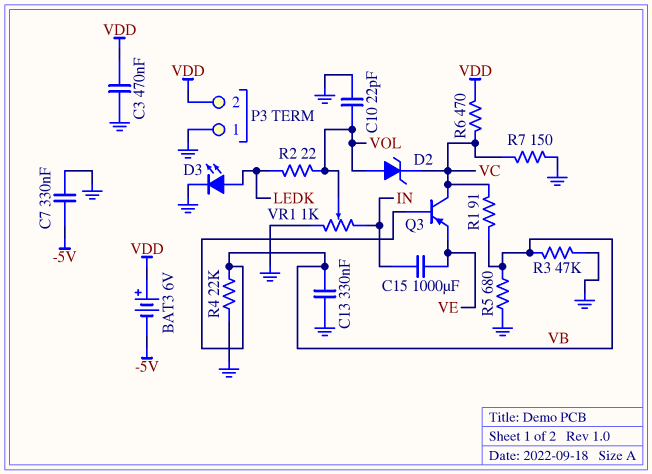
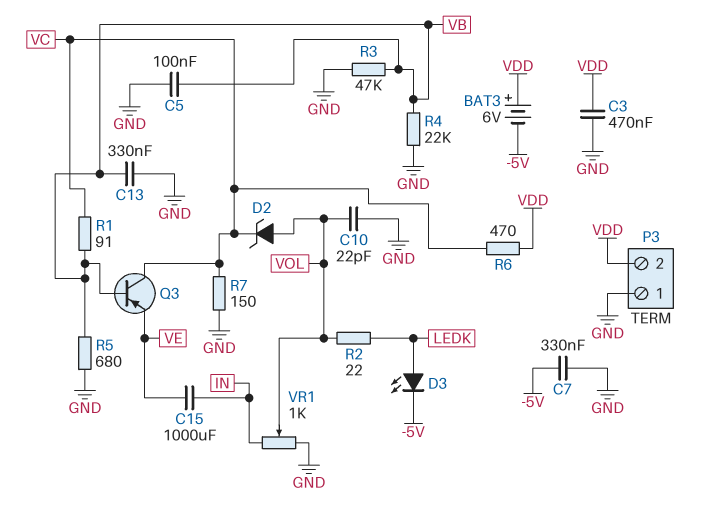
C5: none -> 100nF (GND, VB)
D3: LED (A LEDK, K GND) -> LED (A LEDK, K -5V)

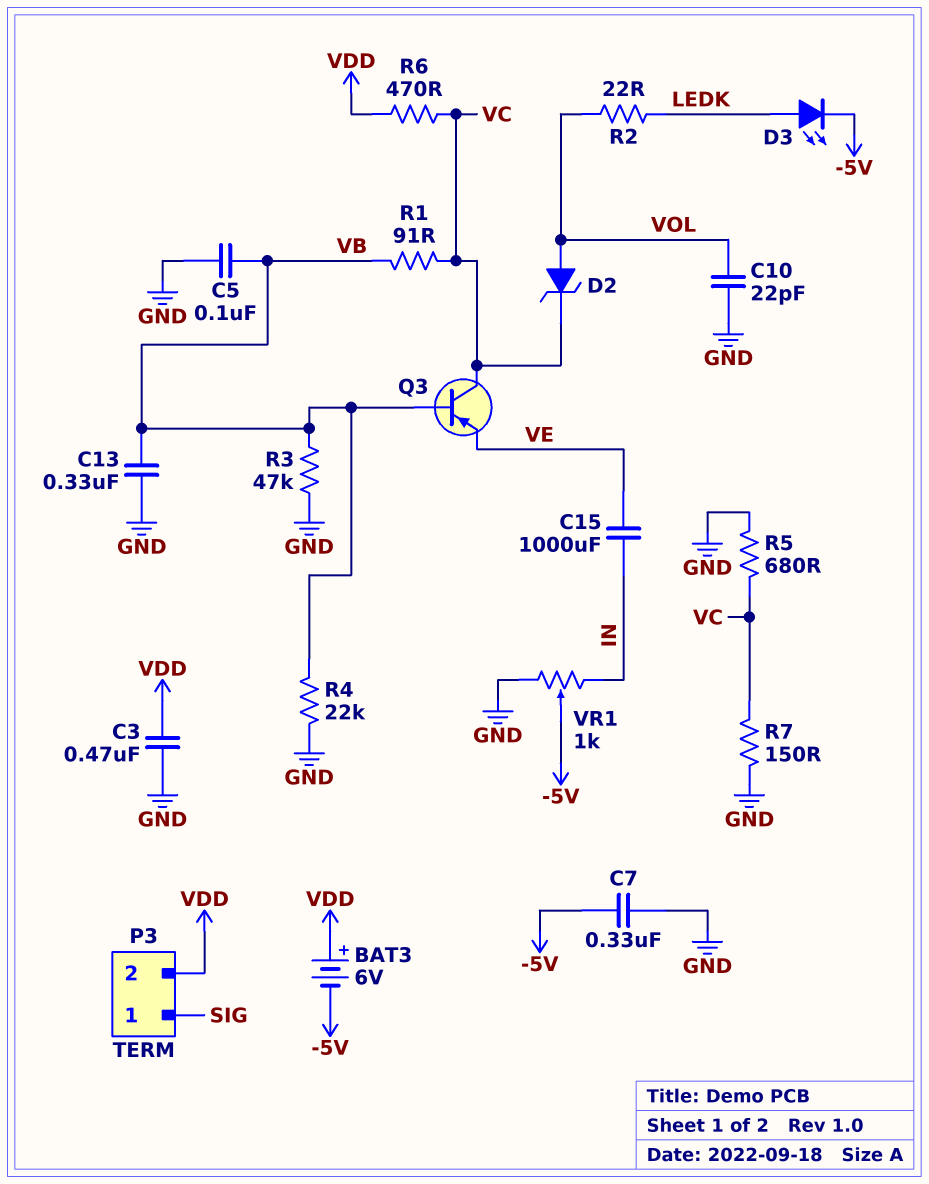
P3 pin 1: GND -> SIG
R5: 680 (GND, VB) -> 680 (GND, VC)
VR1: 1k (GND, IN, wiper VOL) -> 1k (GND, IN, wiper -5V)

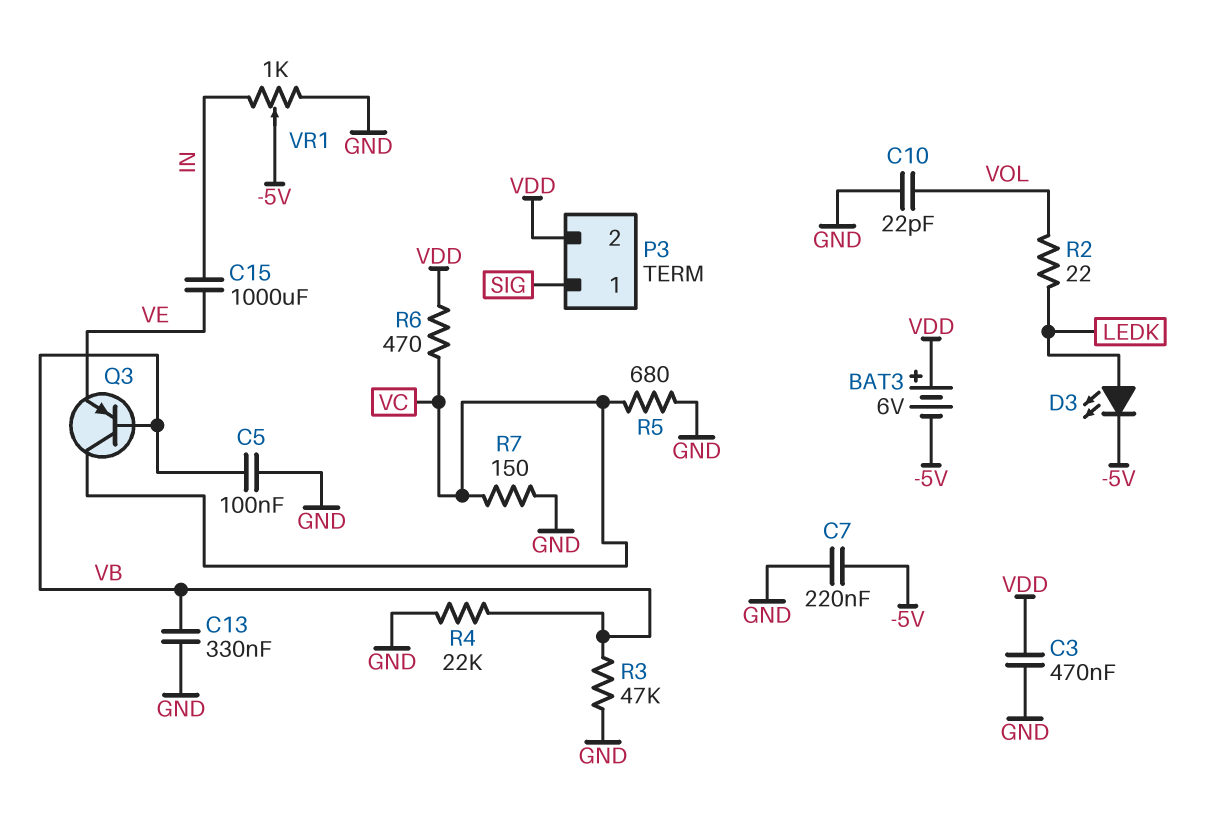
C7: 330nF (-5V, GND) -> 220nF (-5V, GND)
D2: zener (A VOL, K VC) -> none
R1: 91 (VB, VC) -> none

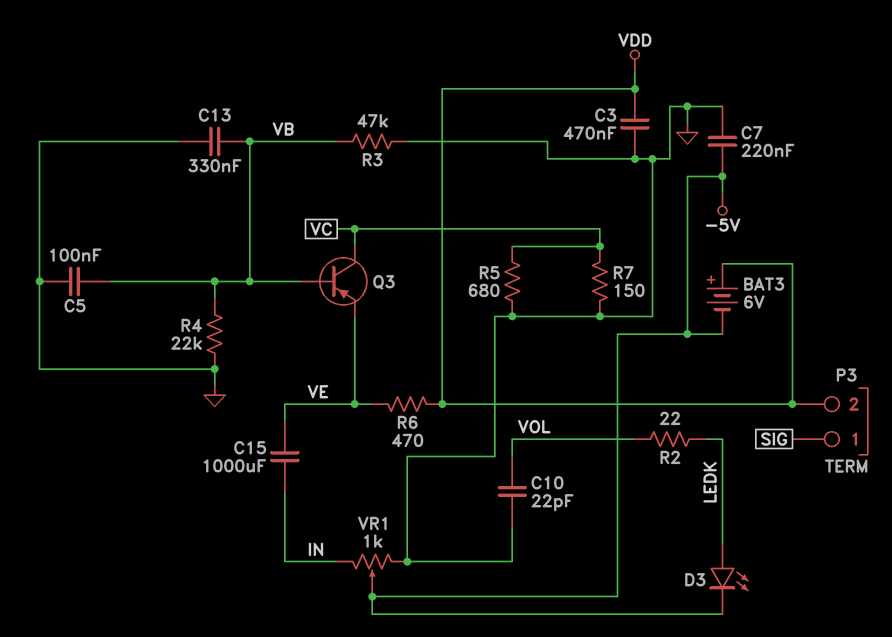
R6: 470 (VC, VDD) -> 470 (VDD, VE)

